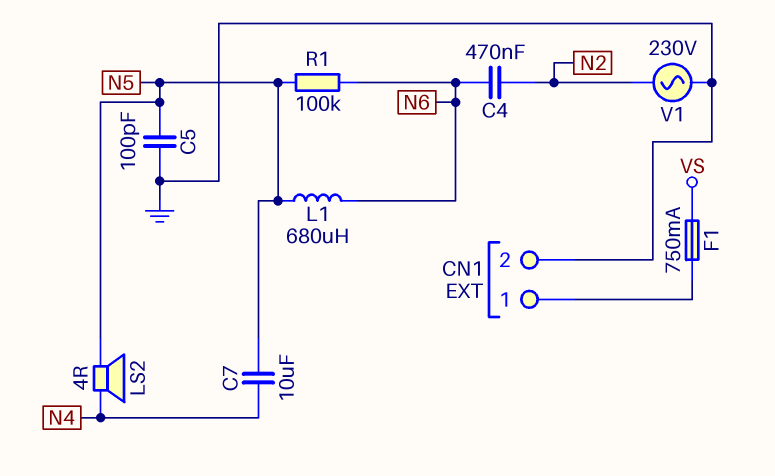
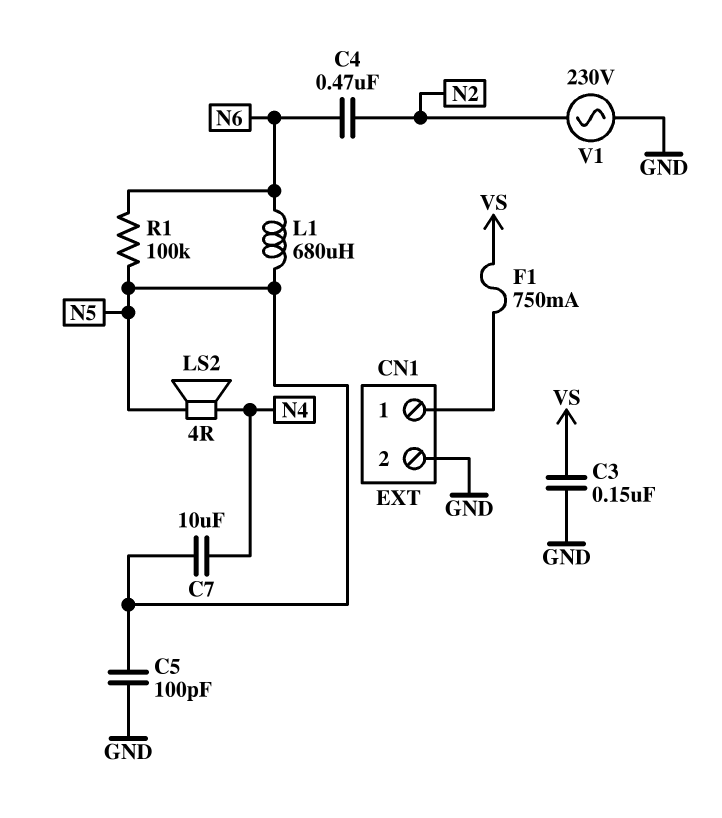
C3: none -> 150nF (GND, VS)

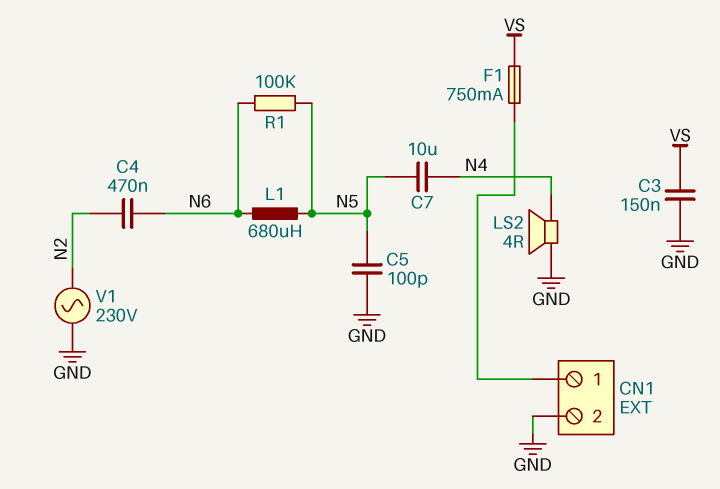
LS2: speaker 4R (N4, N5) -> speaker 4R (GND, N4)

